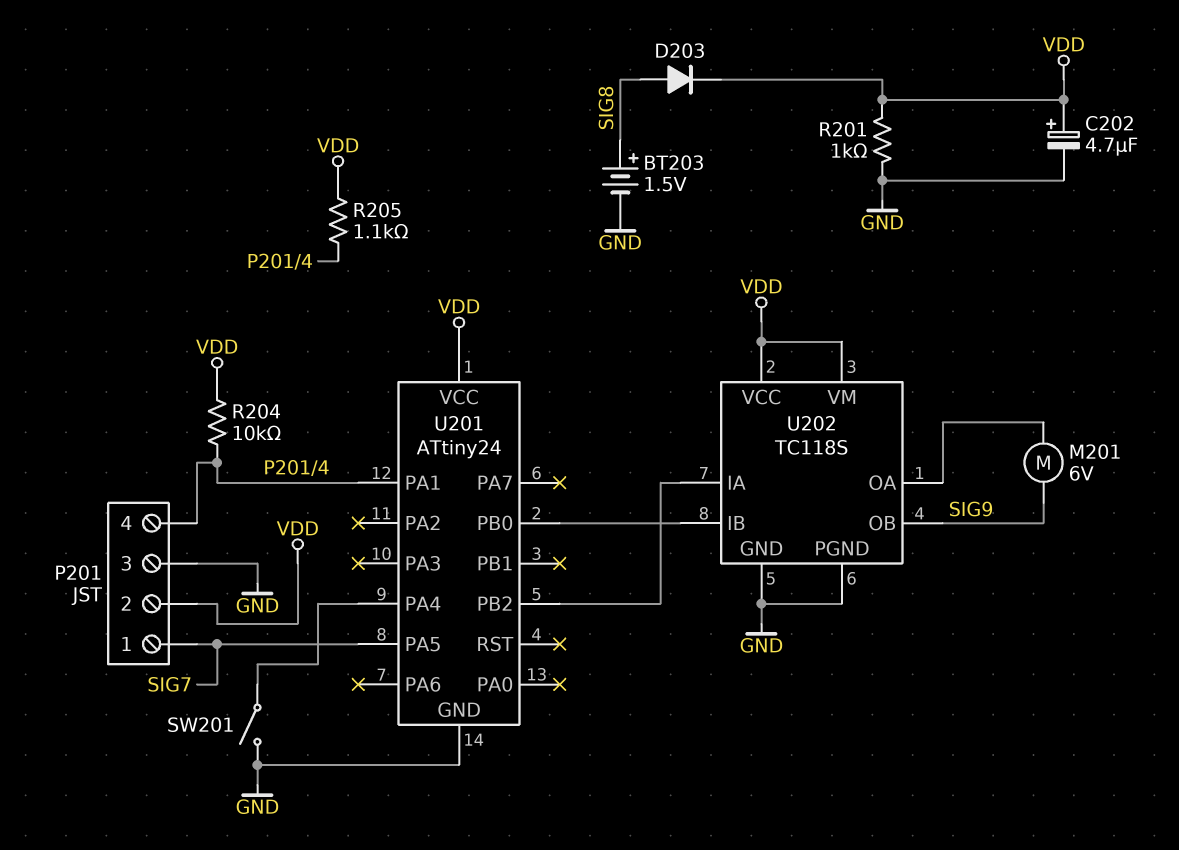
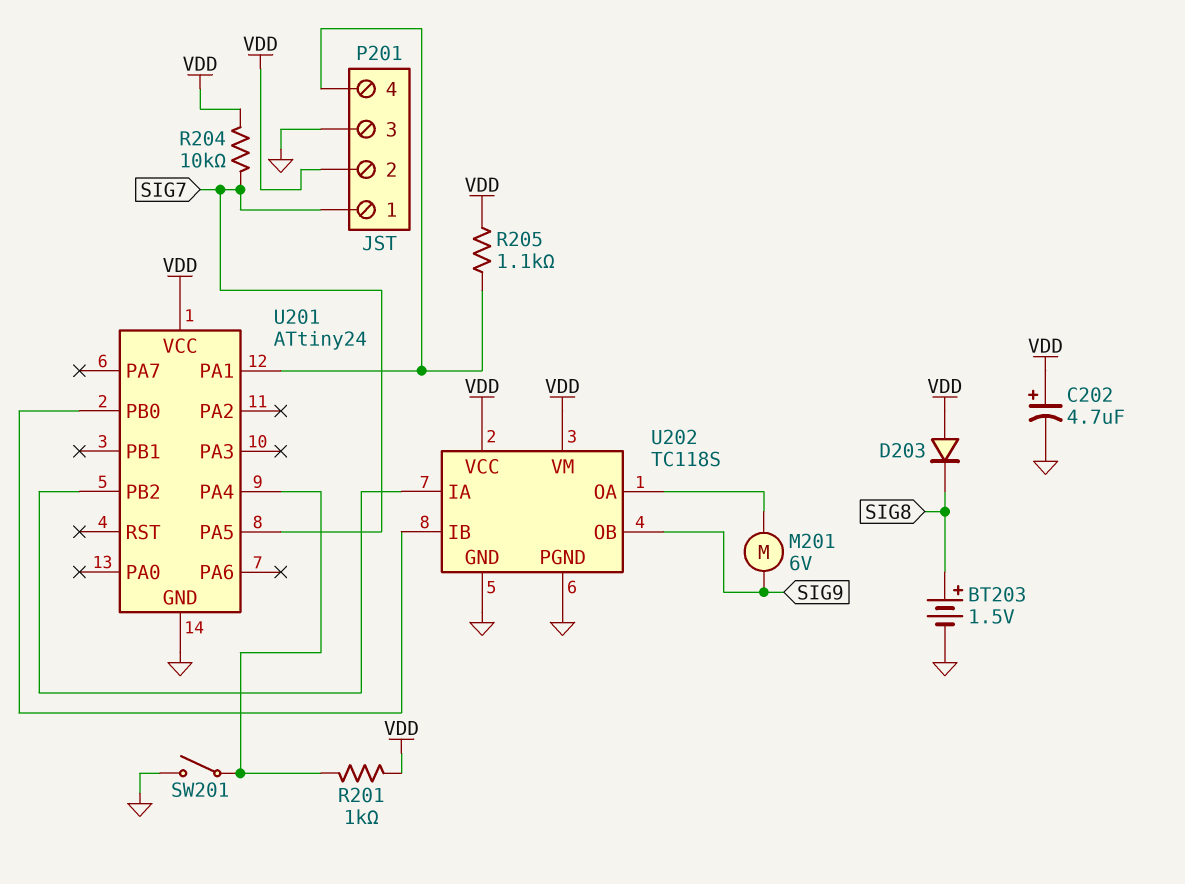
D203: diode (A SIG8, K VDD) -> diode (A VDD, K SIG8)
R201: 1k (GND, VDD) -> 1k (U201/PA4, VDD)
R204: 10k (P201/4, VDD) -> 10k (SIG7, VDD)

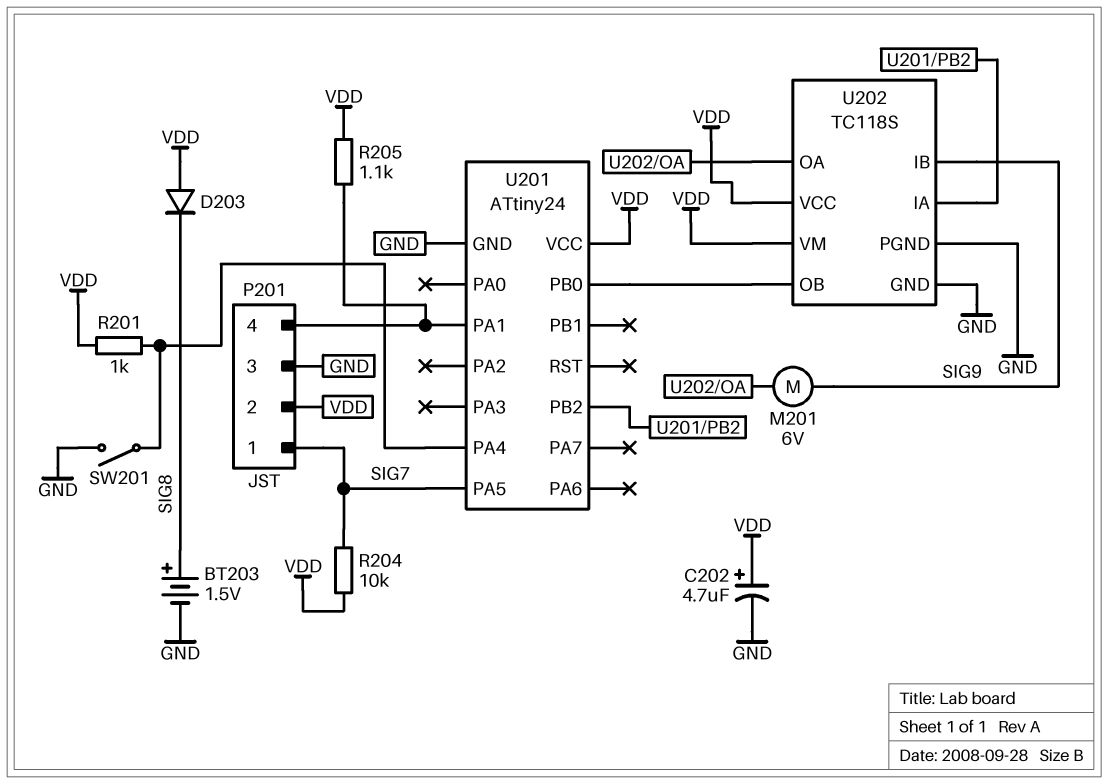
U202 pin IB: U201/PB0 -> SIG9
U202 pin OB: SIG9 -> U201/PB0

